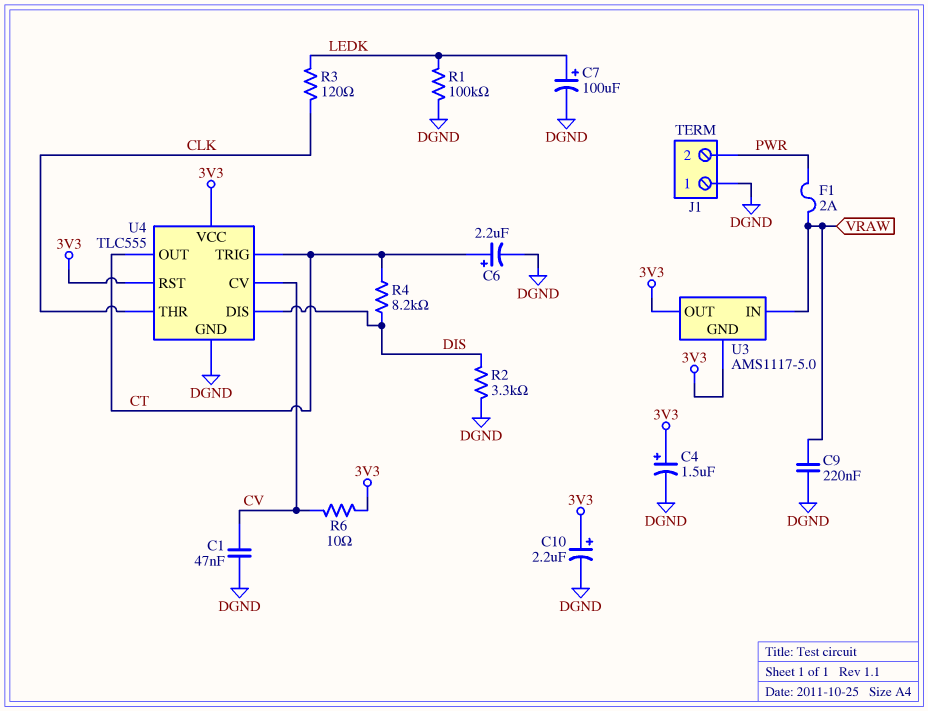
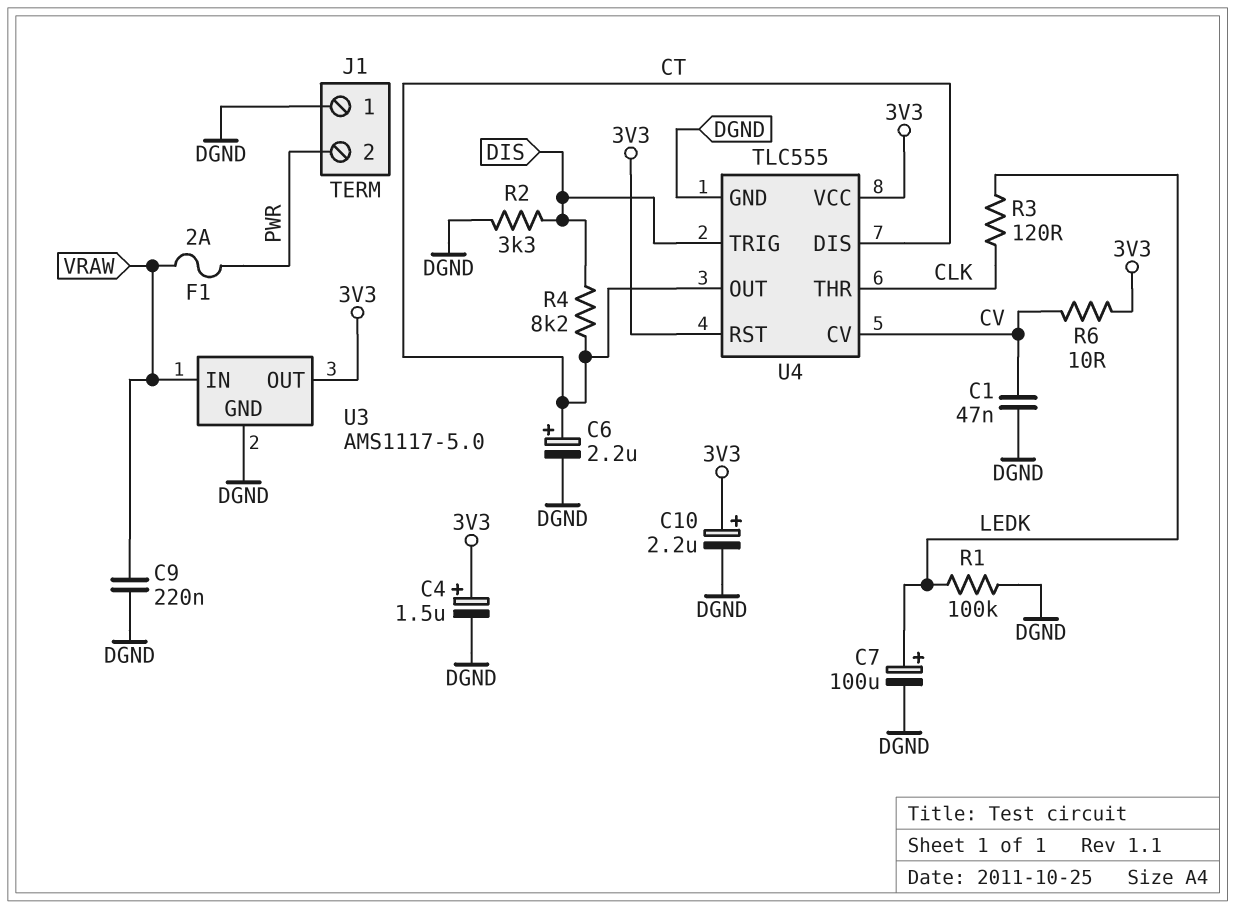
U3 pin GND: 3V3 -> DGND
U4 pin DIS: DIS -> CT
U4 pin TRIG: CT -> DIS

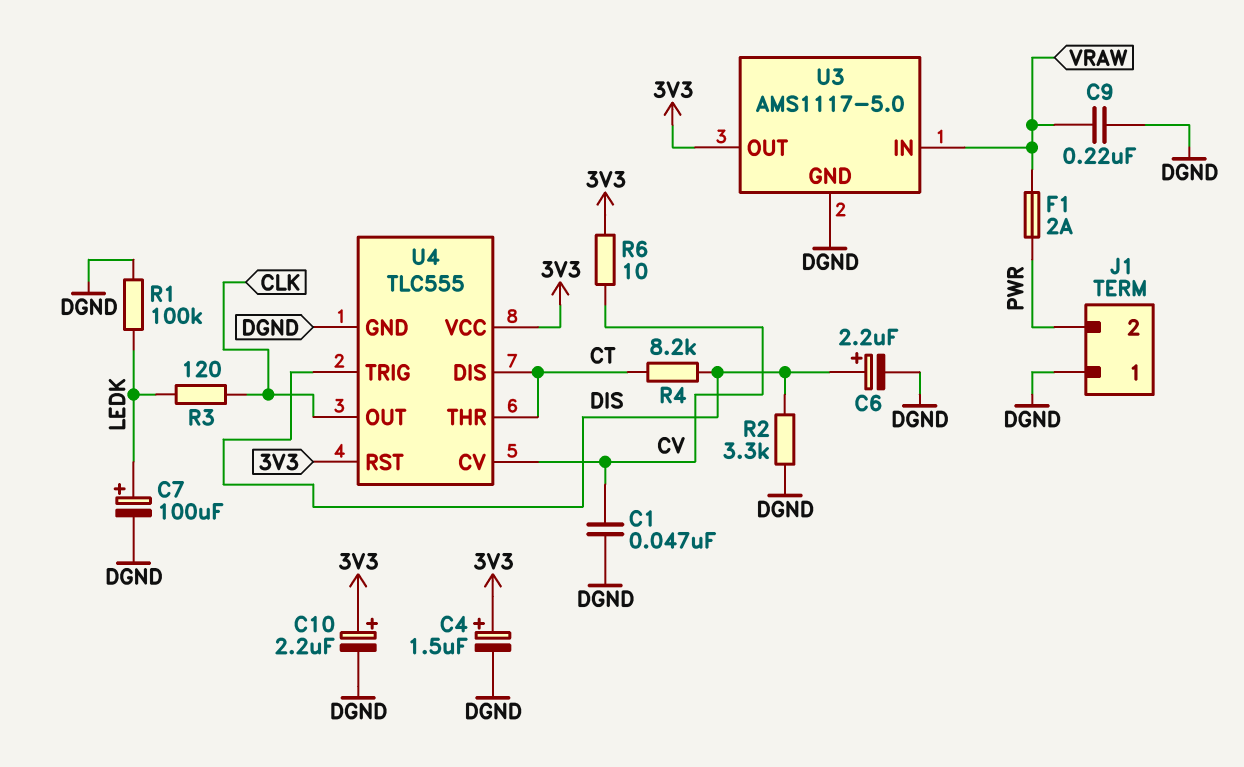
C6: 2.2uF (plus CT, minus DGND) -> 2.2uF (plus DIS, minus DGND)
U4 pin OUT: CT -> CLK
U4 pin THR: CLK -> CT

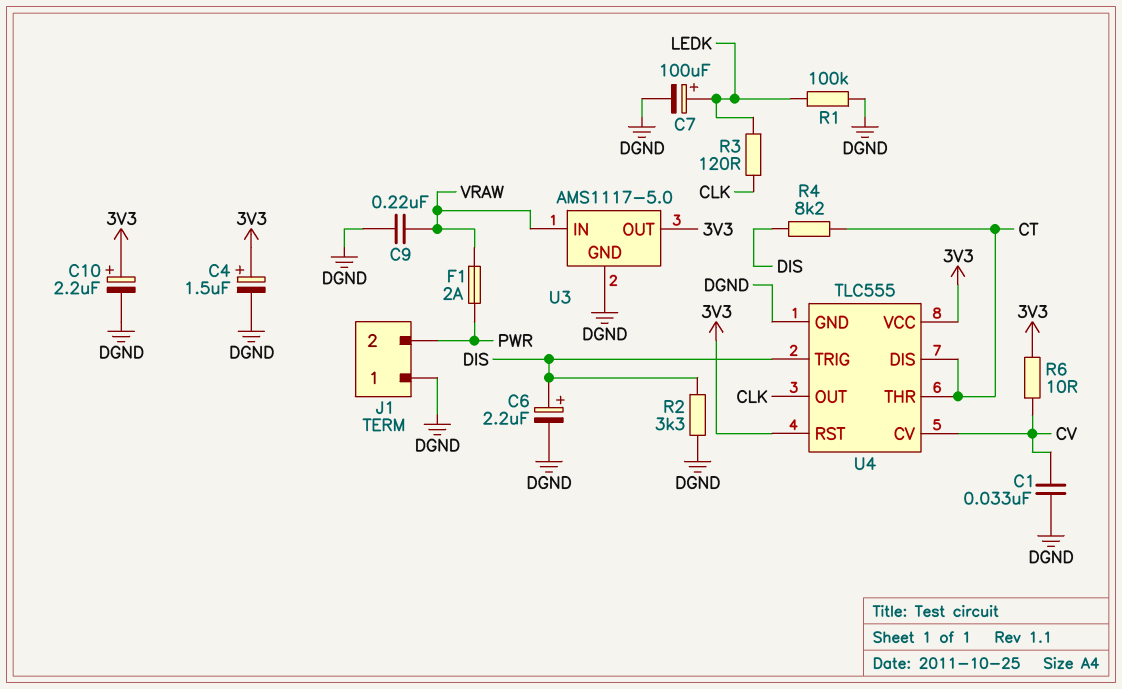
C1: 47nF (CV, DGND) -> 33nF (CV, DGND)

